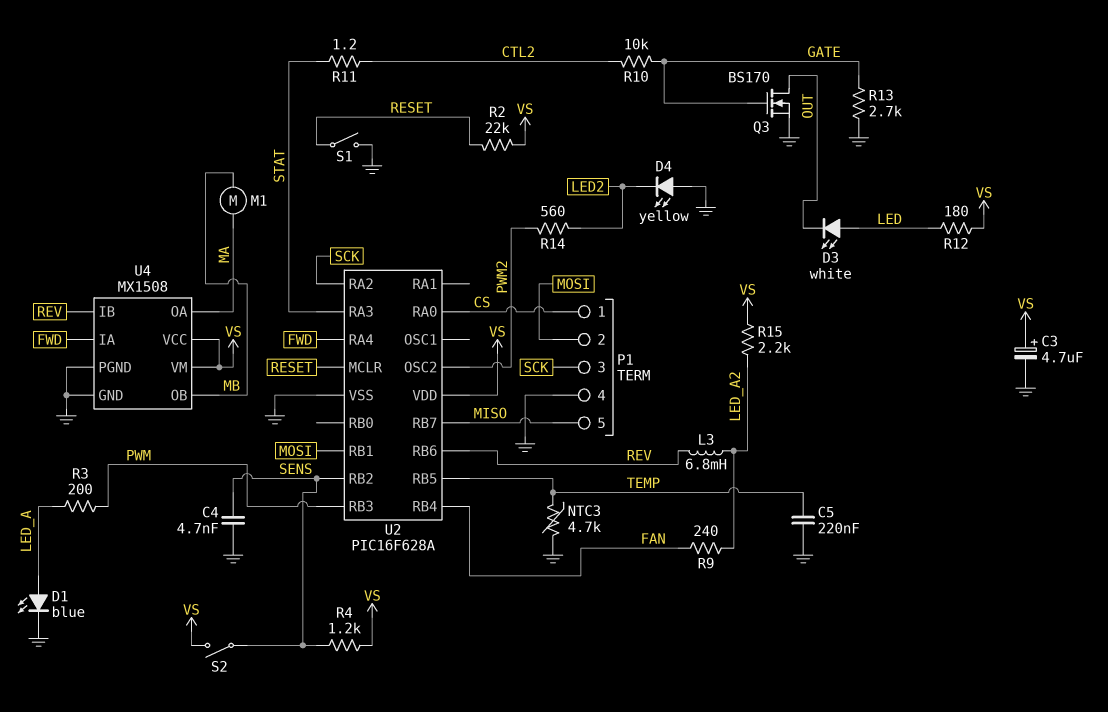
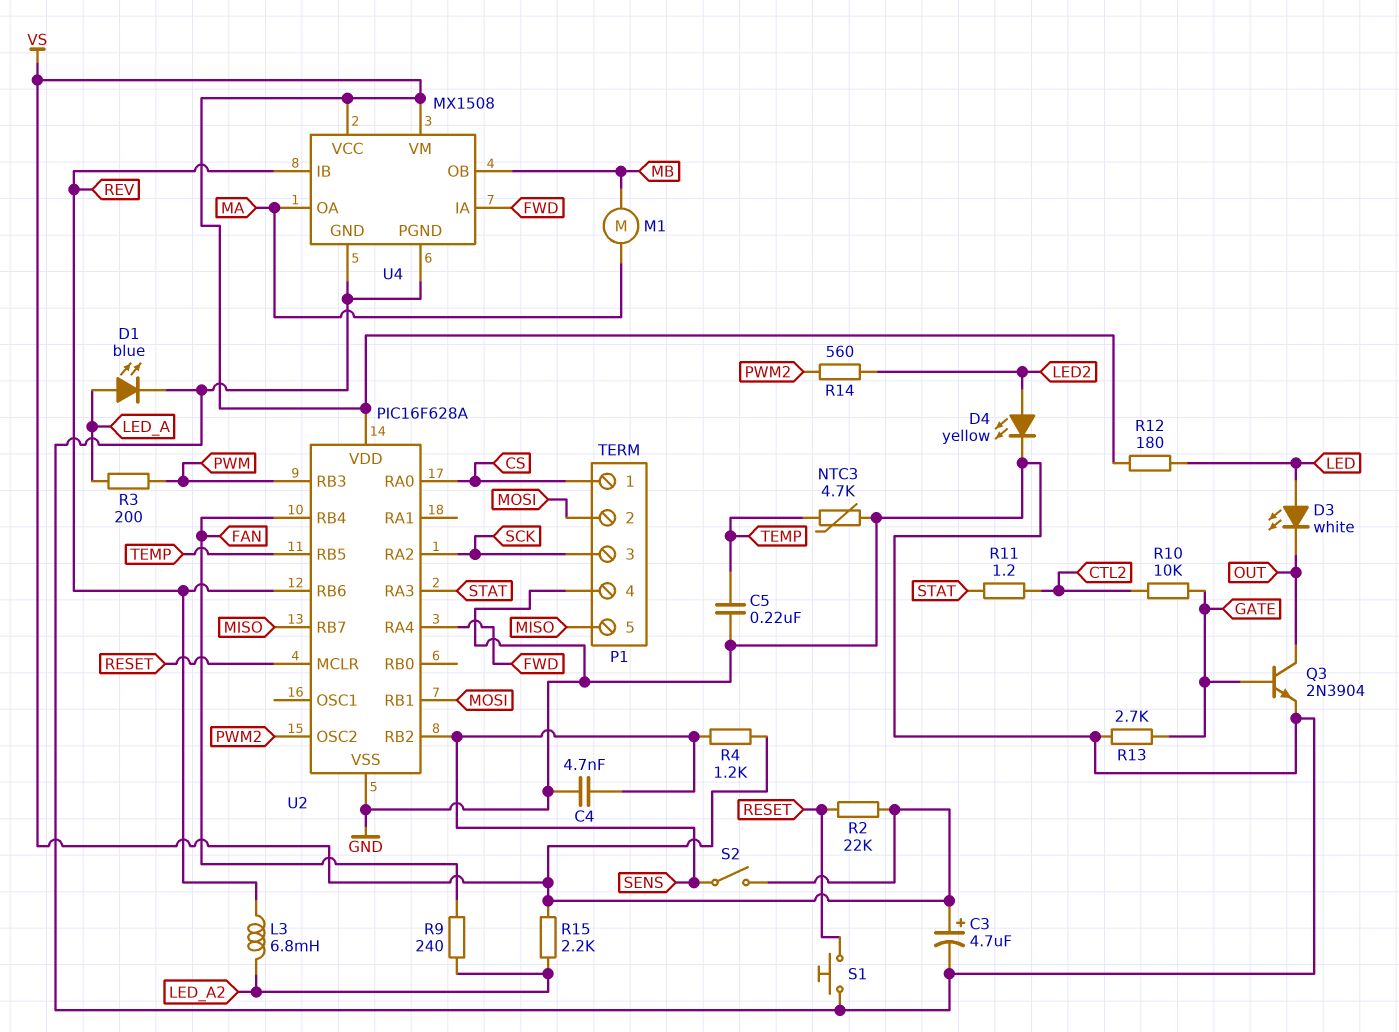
D4: LED yellow (A GND, K LED2) -> LED yellow (A LED2, K GND)
Q3: NMOS BS170 (G GATE, D OUT, S GND) -> NPN 2N3904 (B GATE, C OUT, E GND)
S1: switch (GND, RESET) -> button (GND, RESET)

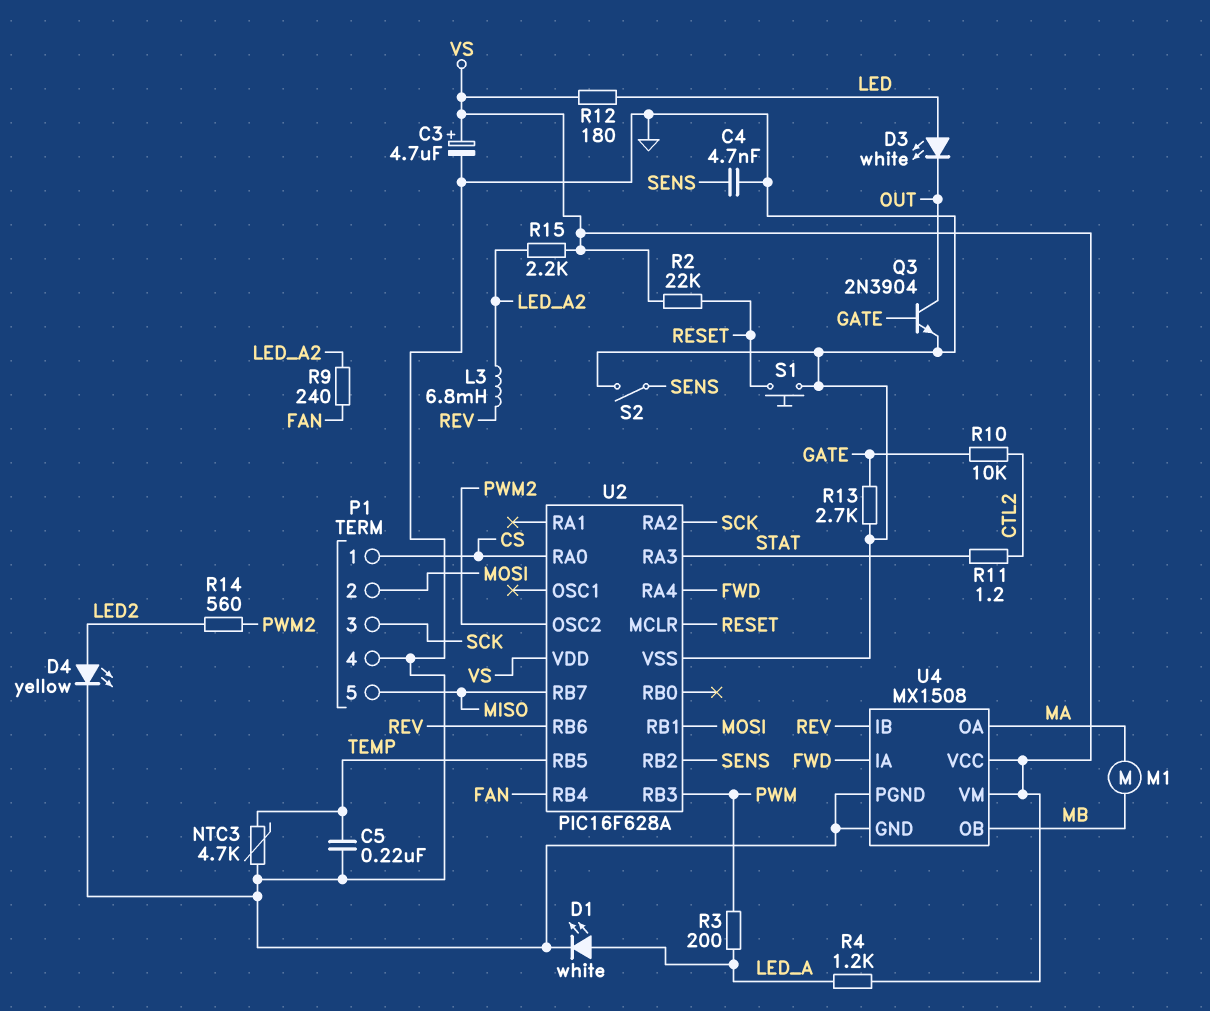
D1: LED blue (A LED_A, K GND) -> LED white (A LED_A, K GND)
R4: 1.2k (SENS, VS) -> 1.2k (LED_A, VS)
S2: switch (SENS, VS) -> switch (GND, SENS)

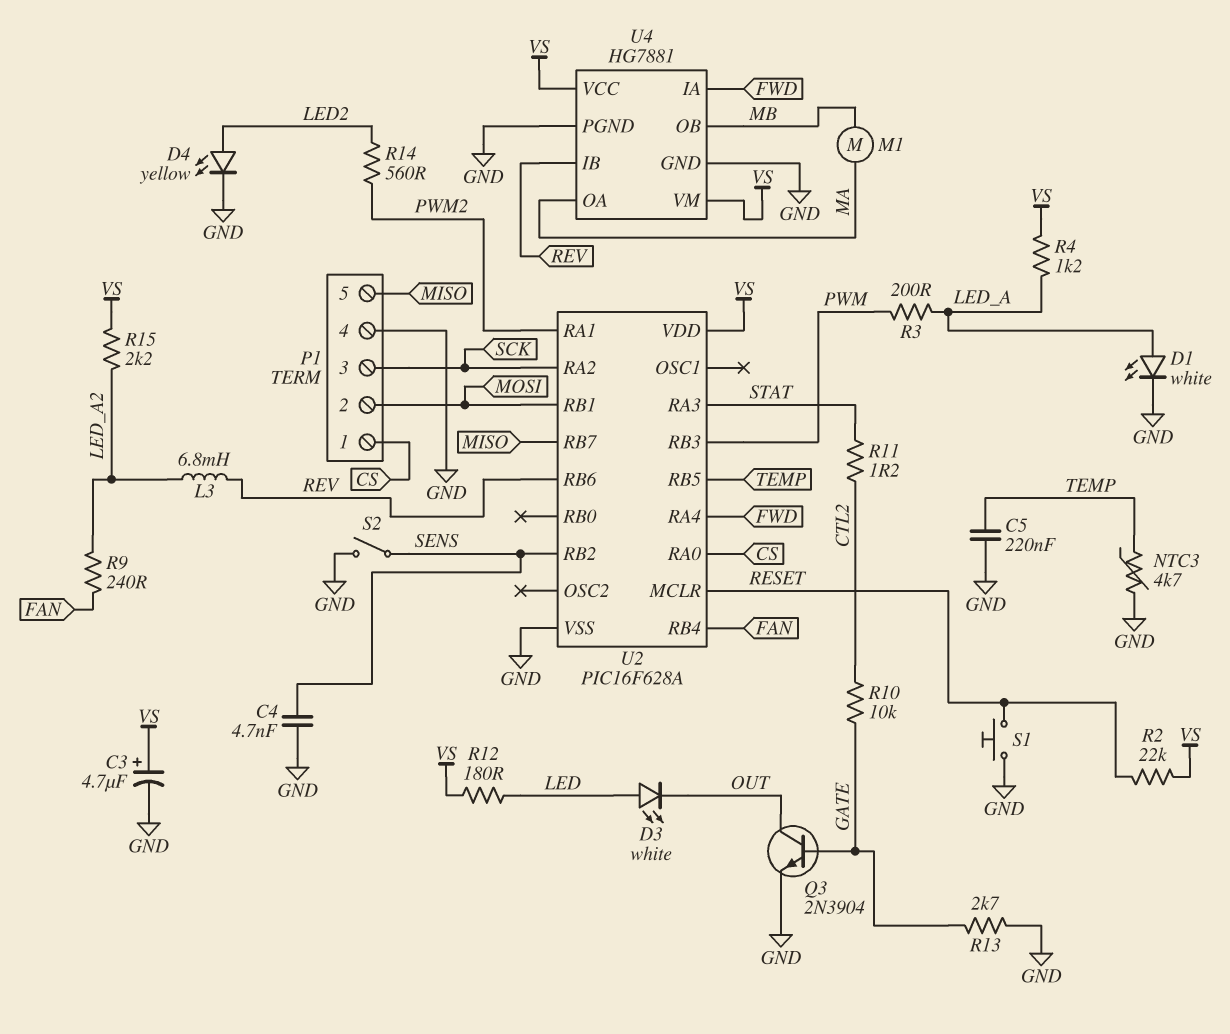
U2 pin OSC2: PWM2 -> none
U2 pin RA1: none -> PWM2
U4: MX1508 -> HG7881

